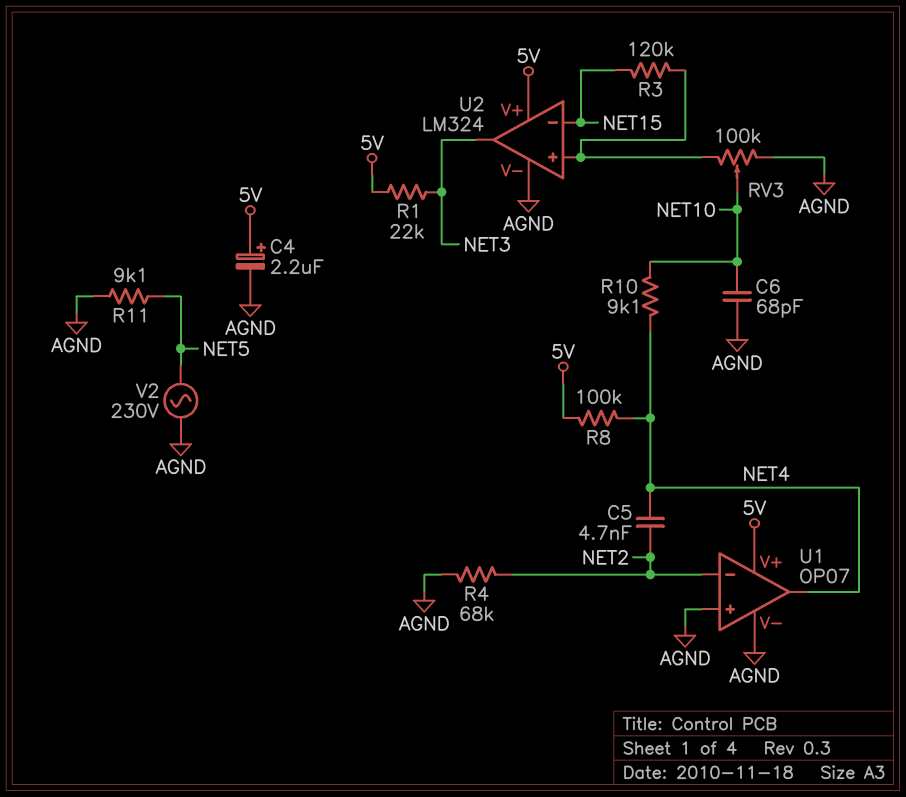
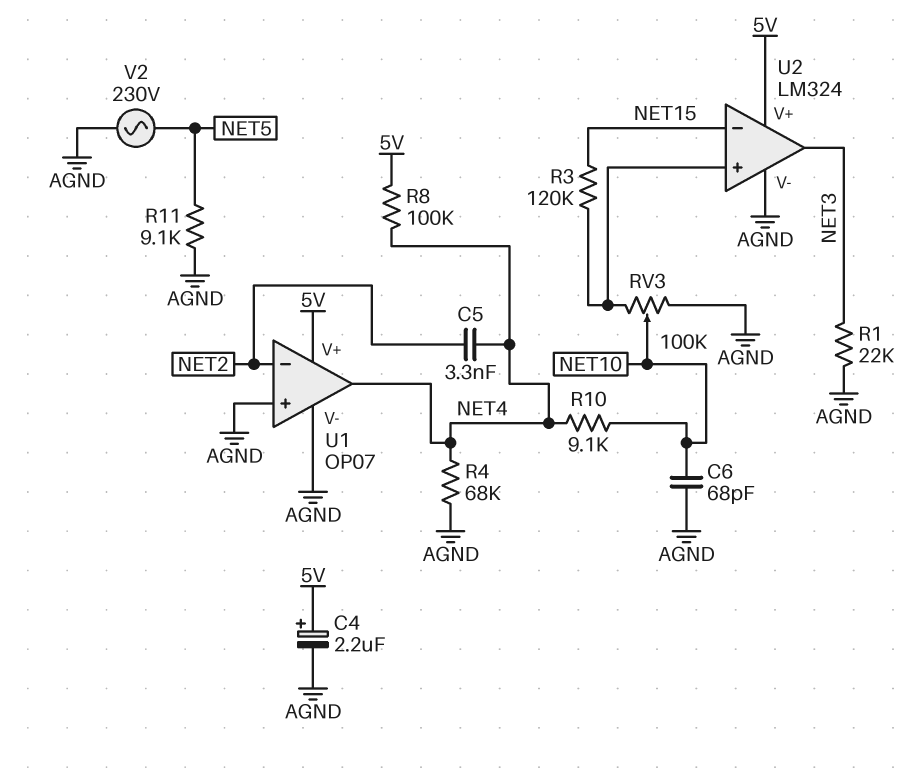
C5: 4.7nF (NET2, NET4) -> 3.3nF (NET2, NET4)
R1: 22k (5V, NET3) -> 22k (AGND, NET3)
R4: 68k (AGND, NET2) -> 68k (AGND, NET4)

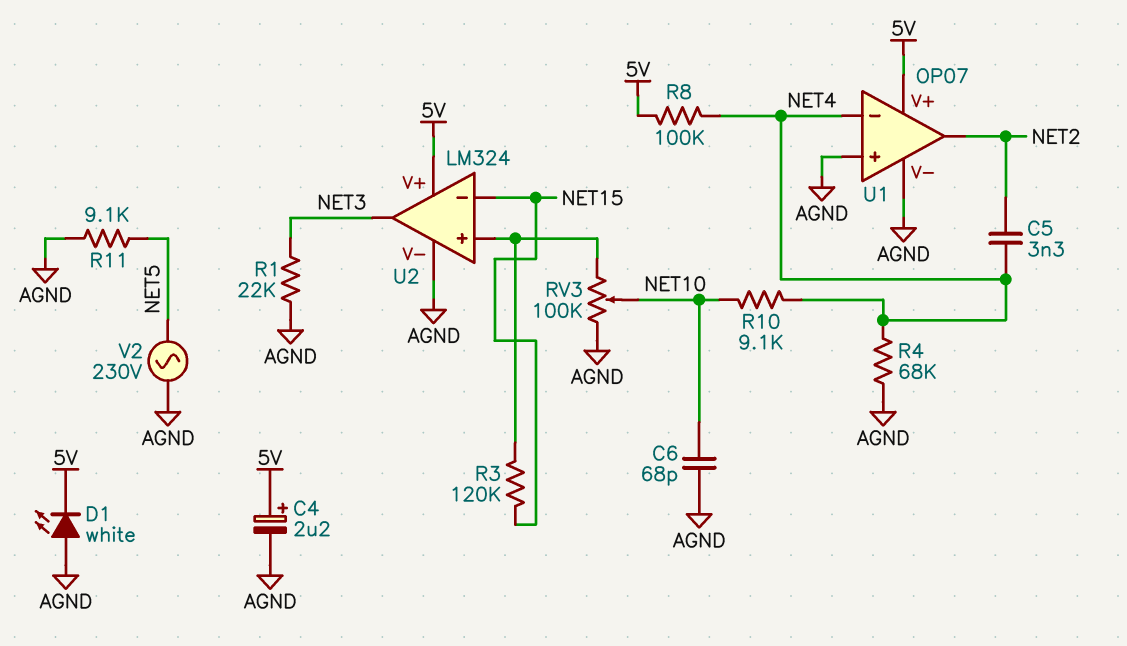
D1: none -> LED white (A AGND, K 5V)
U1 pin in-: NET2 -> NET4
U1 pin out: NET4 -> NET2

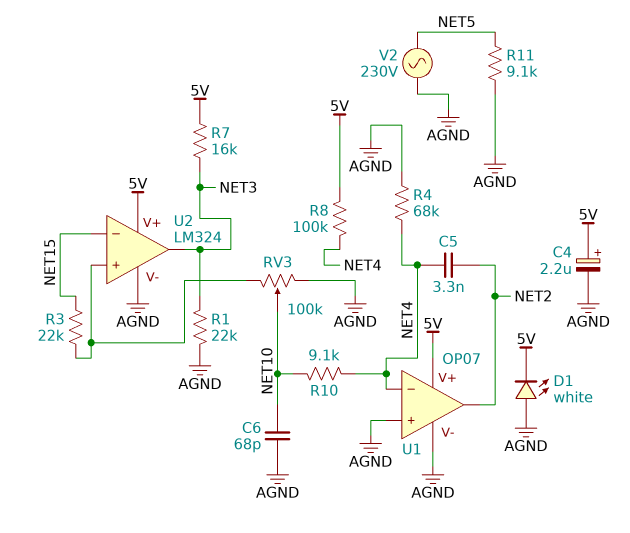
R3: 120k (NET15, U2/in+) -> 22k (NET15, U2/in+)
R7: none -> 16k (5V, NET3)

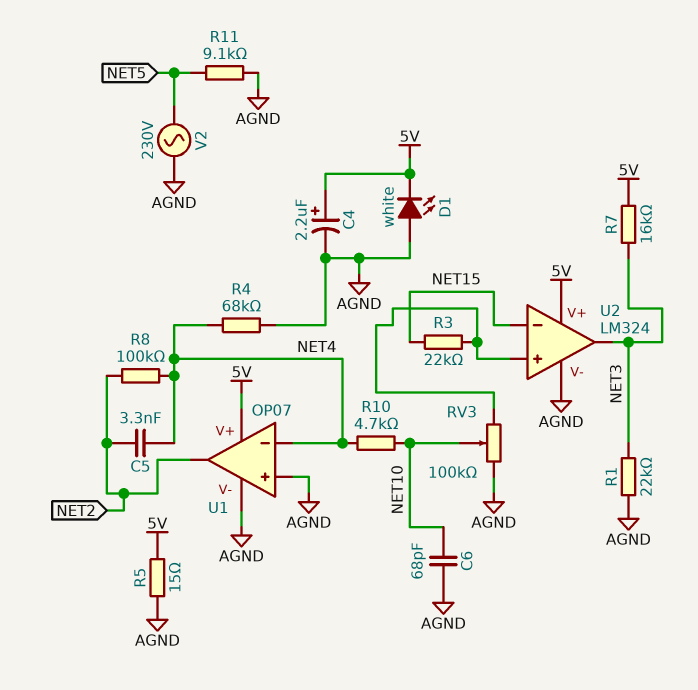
R5: none -> 15 (5V, AGND)
R8: 100k (5V, NET4) -> 100k (NET2, NET4)
R10: 9.1k (NET4, NET10) -> 4.7k (NET4, NET10)

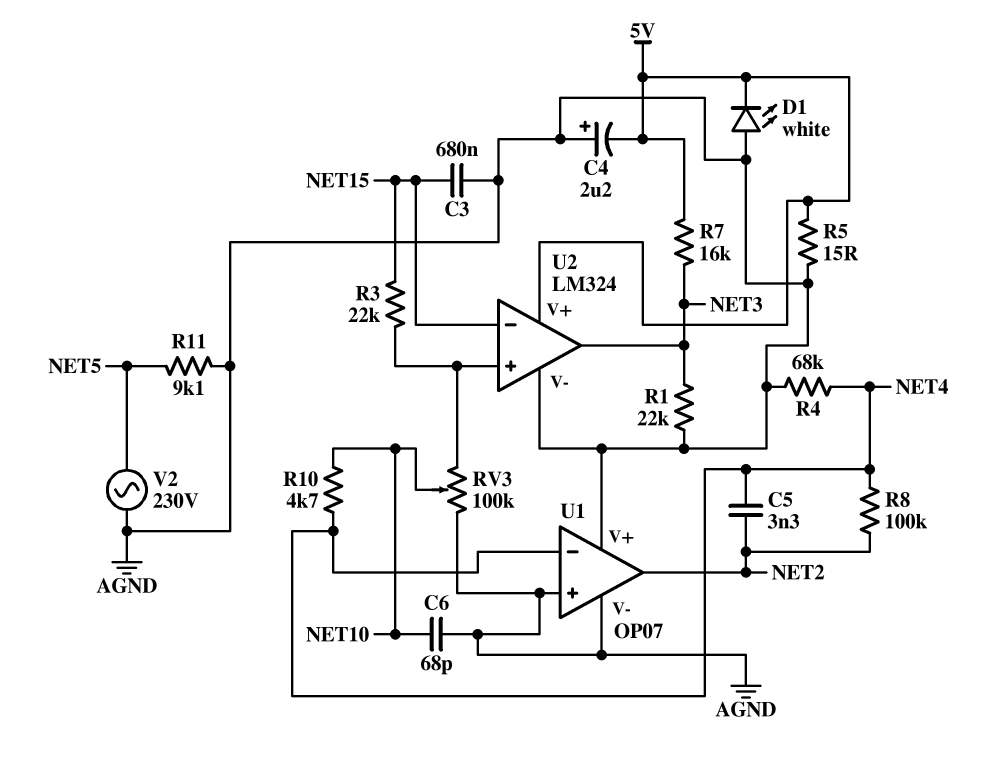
C3: none -> 680nF (AGND, NET15)
C4: 2.2uF (plus 5V, minus AGND) -> 2.2uF (plus AGND, minus 5V)
U1 pin V+: 5V -> AGND

